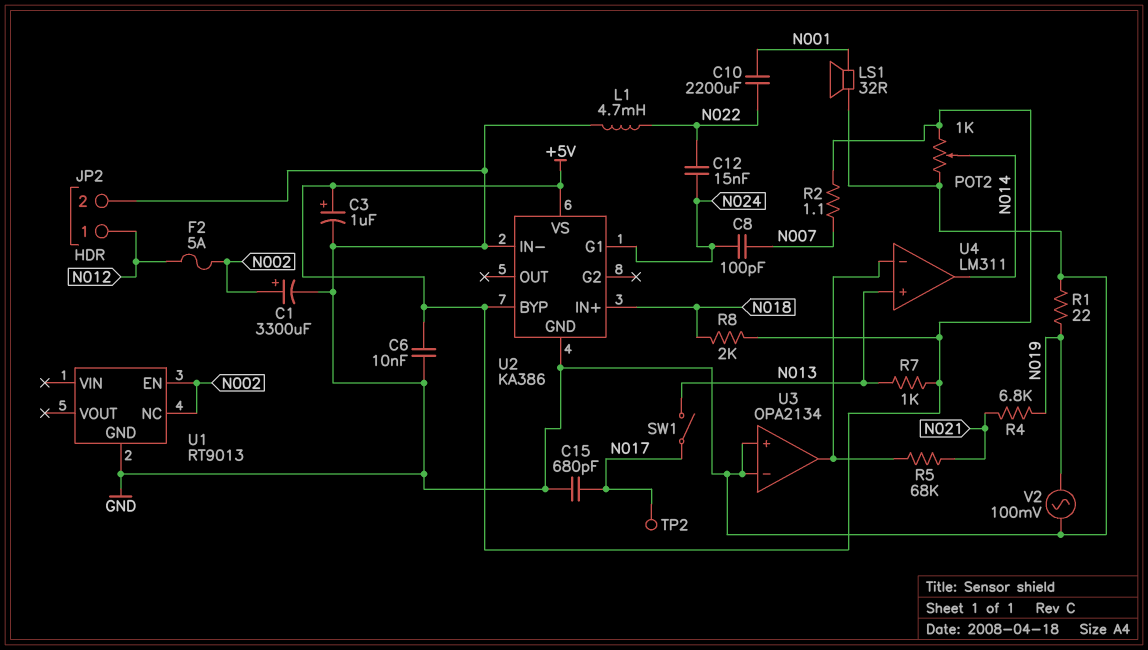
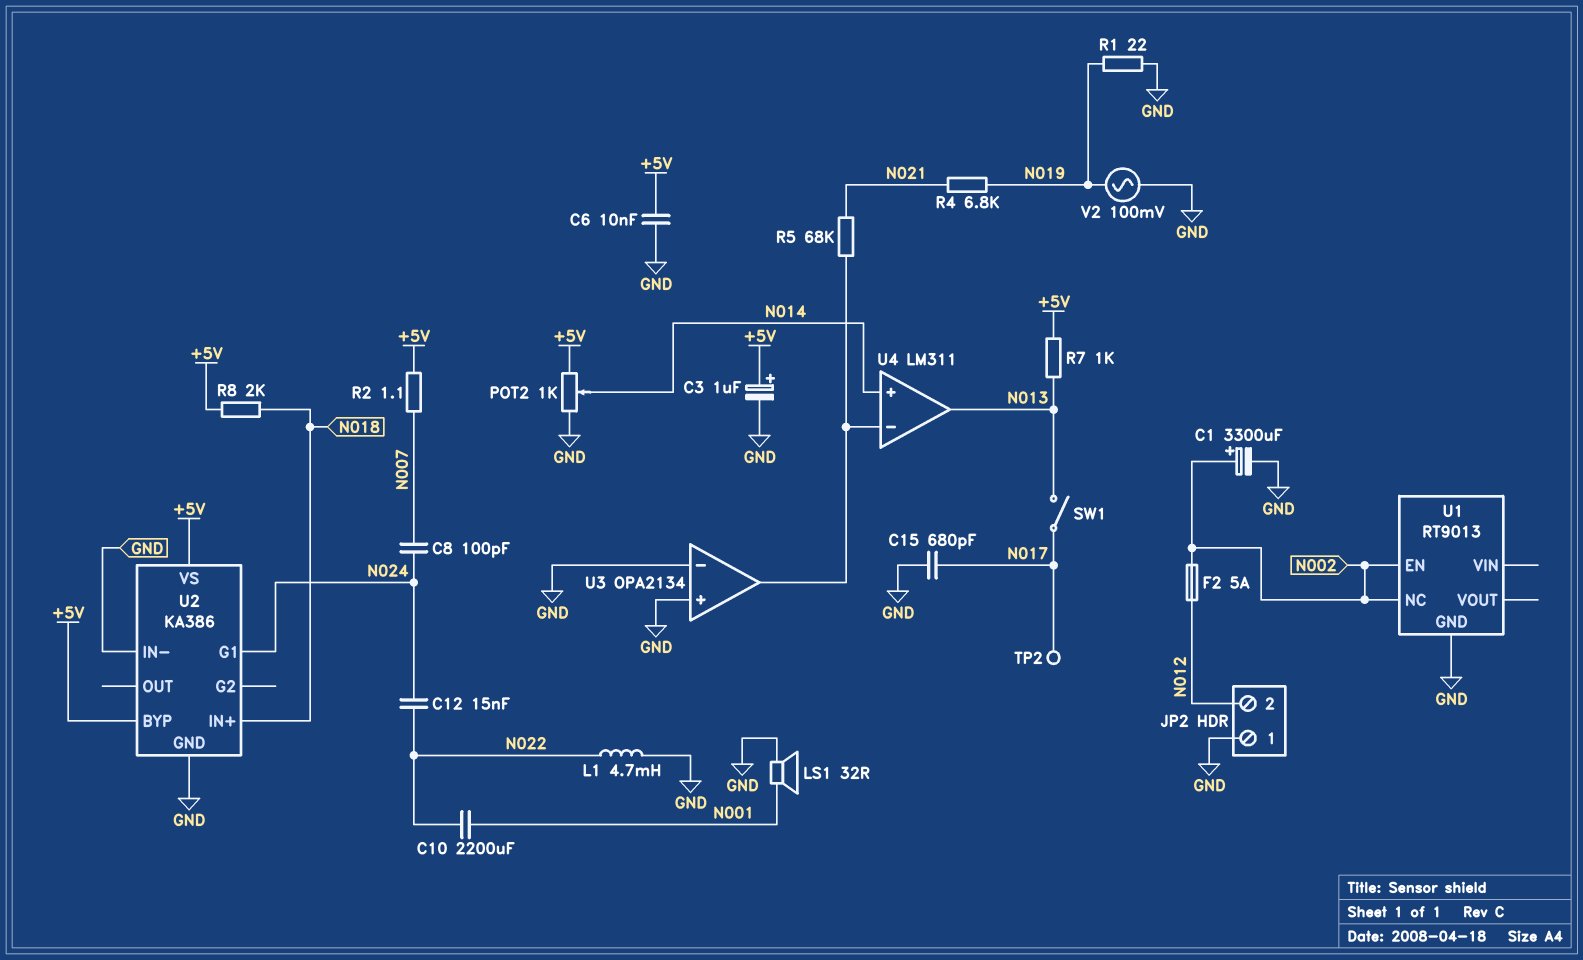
JP2 pin 1: N012 -> GND
JP2 pin 2: GND -> N012
U4 pin in+: N013 -> N014
U4 pin out: N014 -> N013

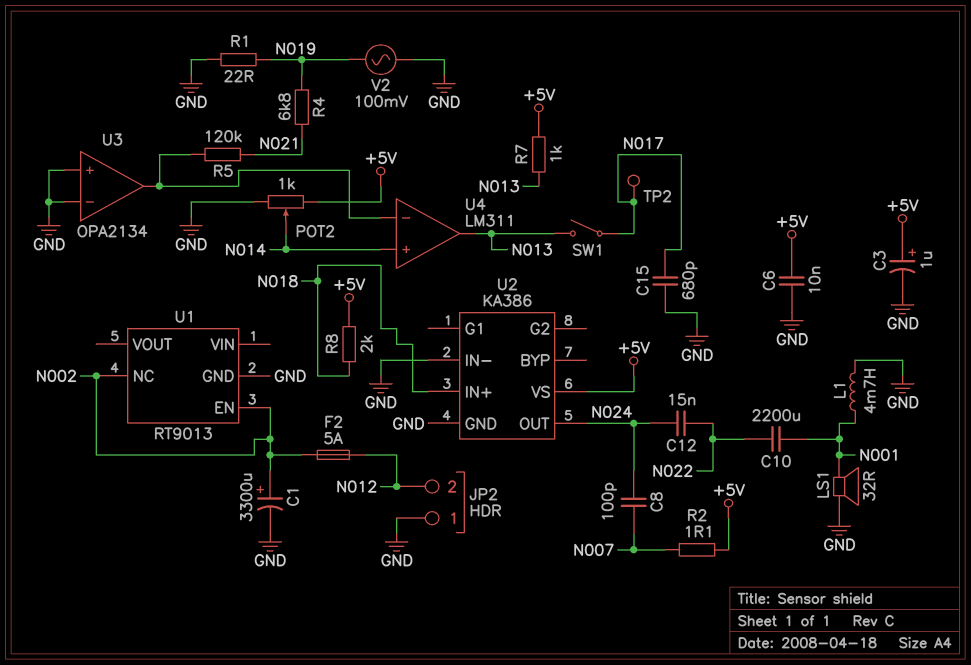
L1: 4.7mH (GND, N022) -> 4.7mH (GND, N001)
R5: 68k (N021, U3/out) -> 120k (N021, U3/out)
U2 pin BYP: +5V -> none
U2 pin G1: N024 -> none
U2 pin OUT: none -> N024

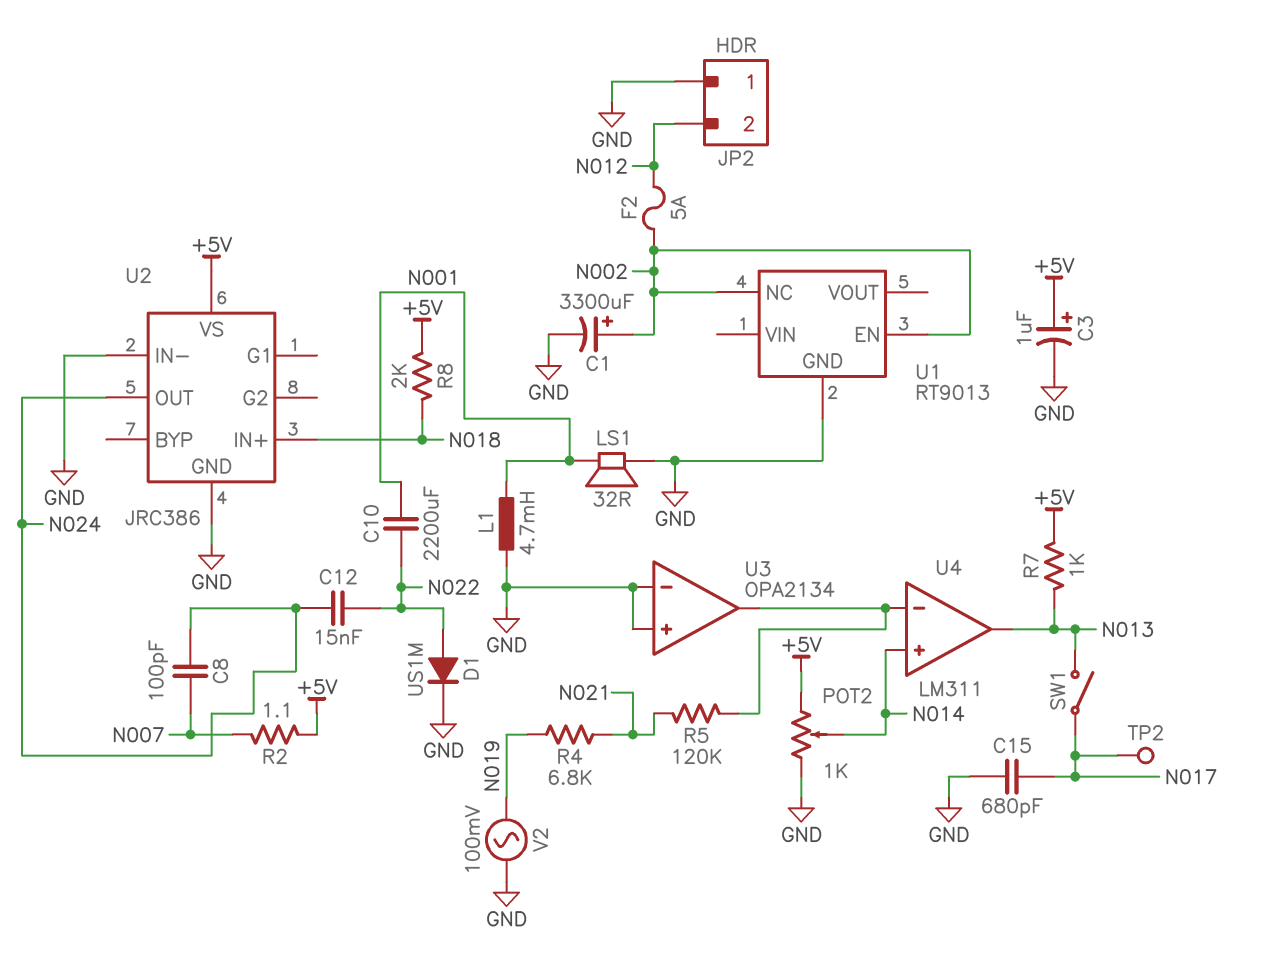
C6: 10nF (+5V, GND) -> none
D1: none -> diode US1M (A N022, K GND)
R1: 22 (GND, N019) -> none
U2: KA386 -> JRC386

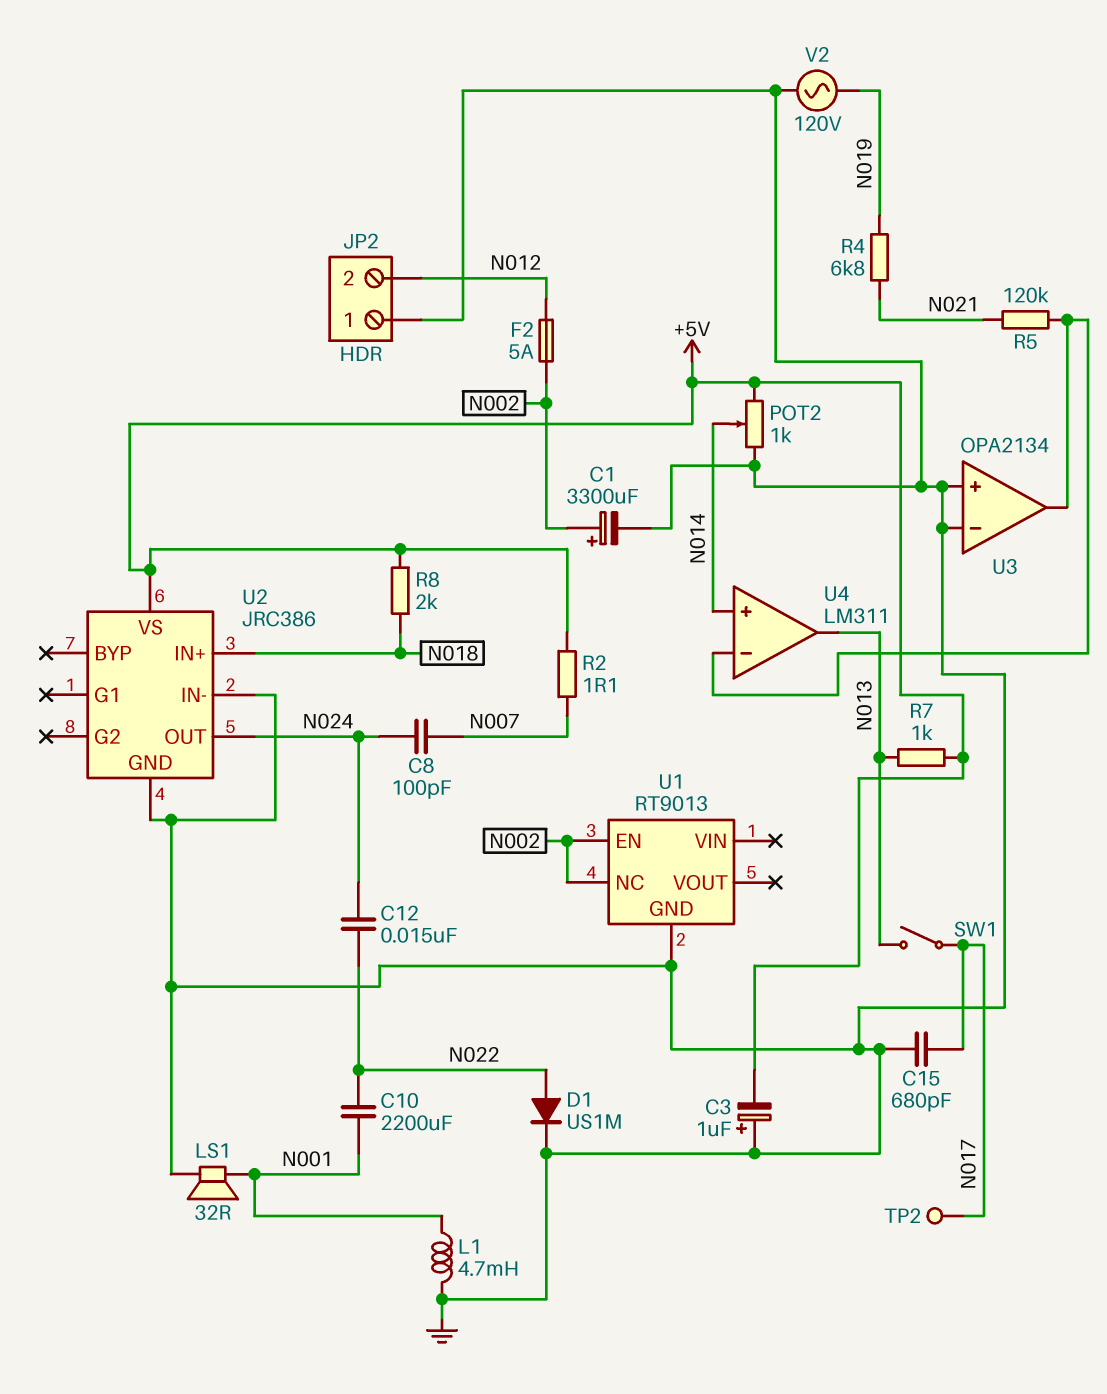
C3: 1uF (plus +5V, minus GND) -> 1uF (plus GND, minus +5V)
V2: AC 100mV (GND, N019) -> AC 120V (GND, N019)

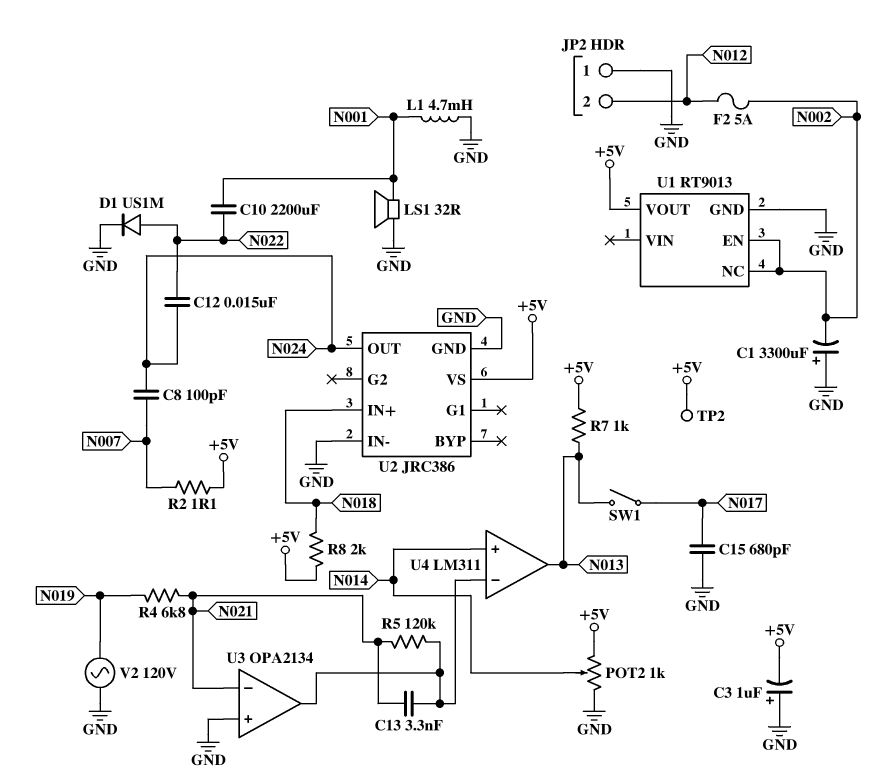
C1: 3300uF (plus N002, minus GND) -> 3300uF (plus GND, minus N002)
C13: none -> 3.3nF (N021, U3/out)
TP2: test point (N017) -> test point (+5V)
U1 pin VOUT: none -> +5V
U3 pin in-: GND -> N021

